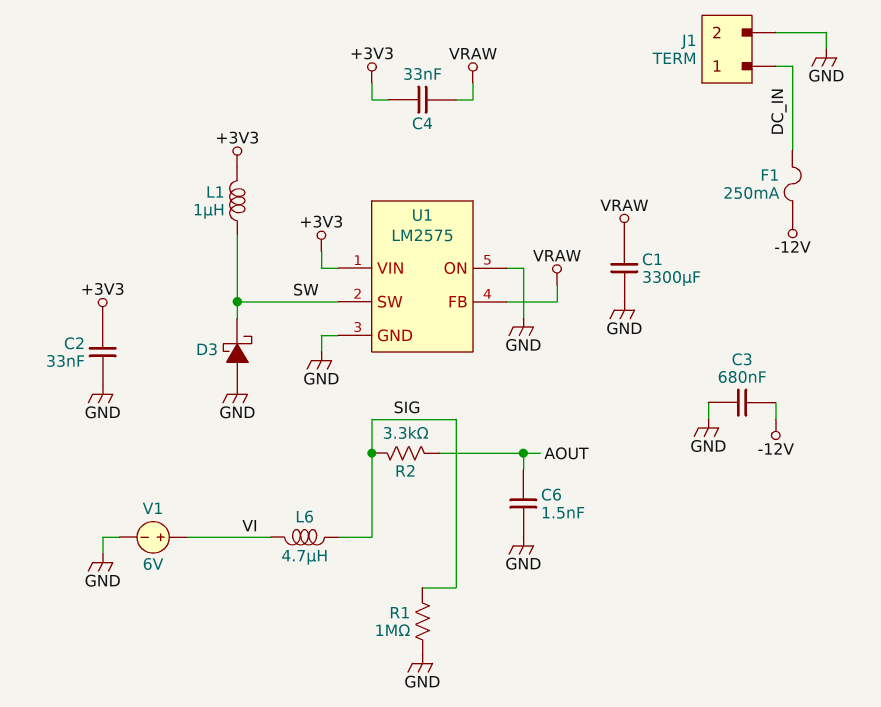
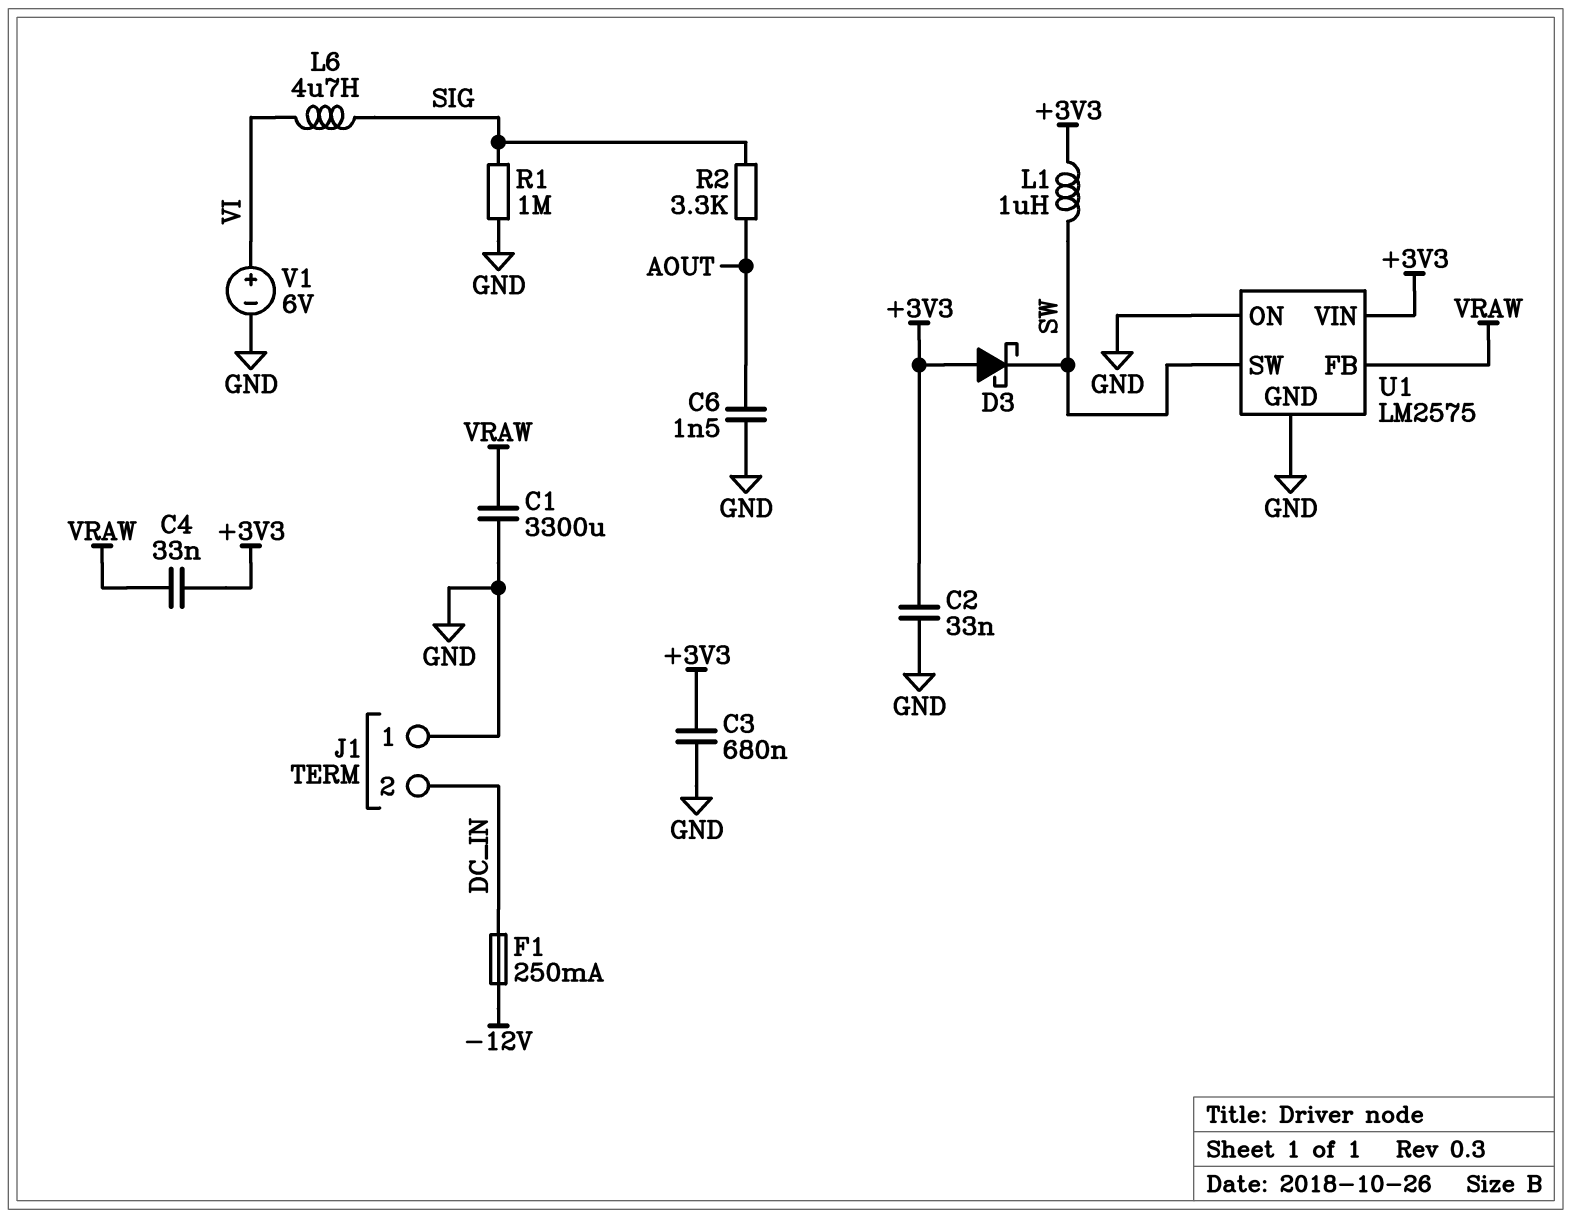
C3: 680nF (-12V, GND) -> 680nF (+3V3, GND)
D3: schottky (A GND, K SW) -> schottky (A +3V3, K SW)
J1 pin 1: DC_IN -> GND
J1 pin 2: GND -> DC_IN

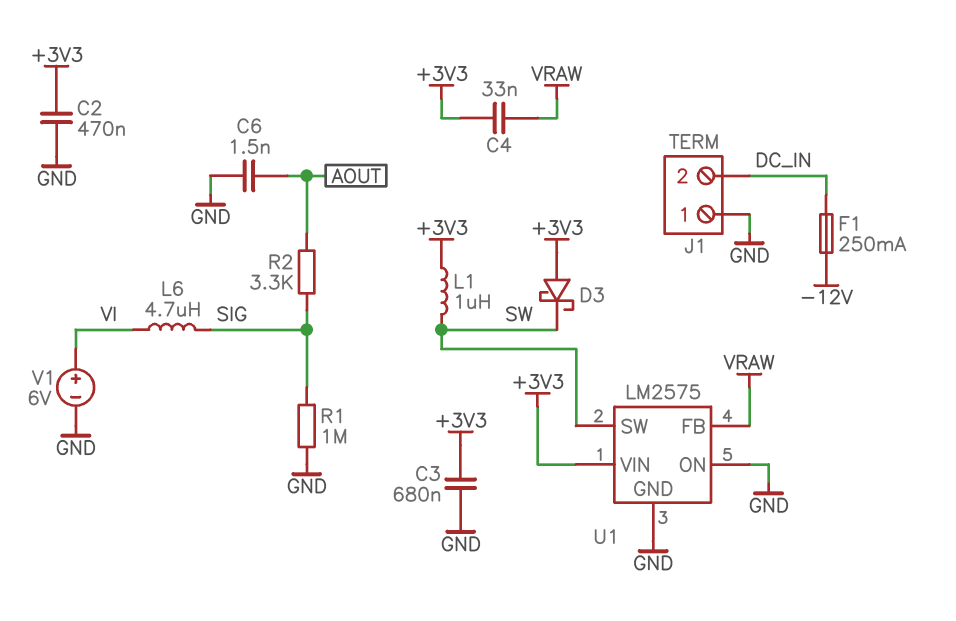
C1: 3300uF (GND, VRAW) -> none
C2: 33nF (+3V3, GND) -> 470nF (+3V3, GND)

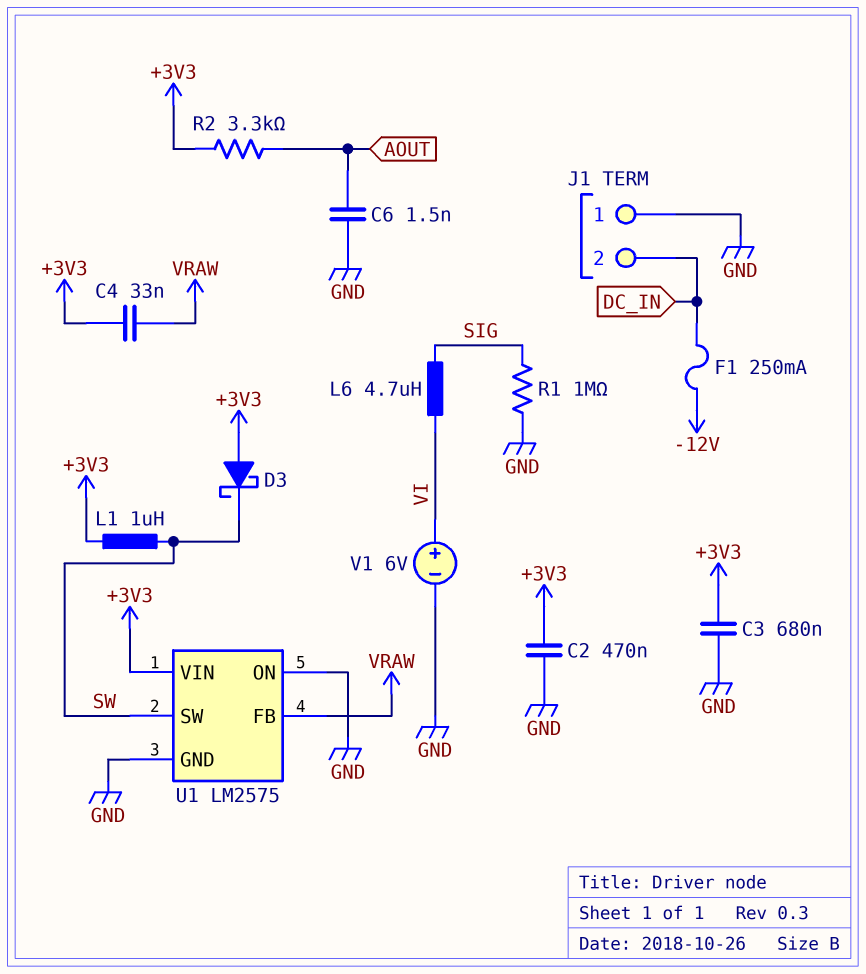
R2: 3.3k (AOUT, SIG) -> 3.3k (+3V3, AOUT)

